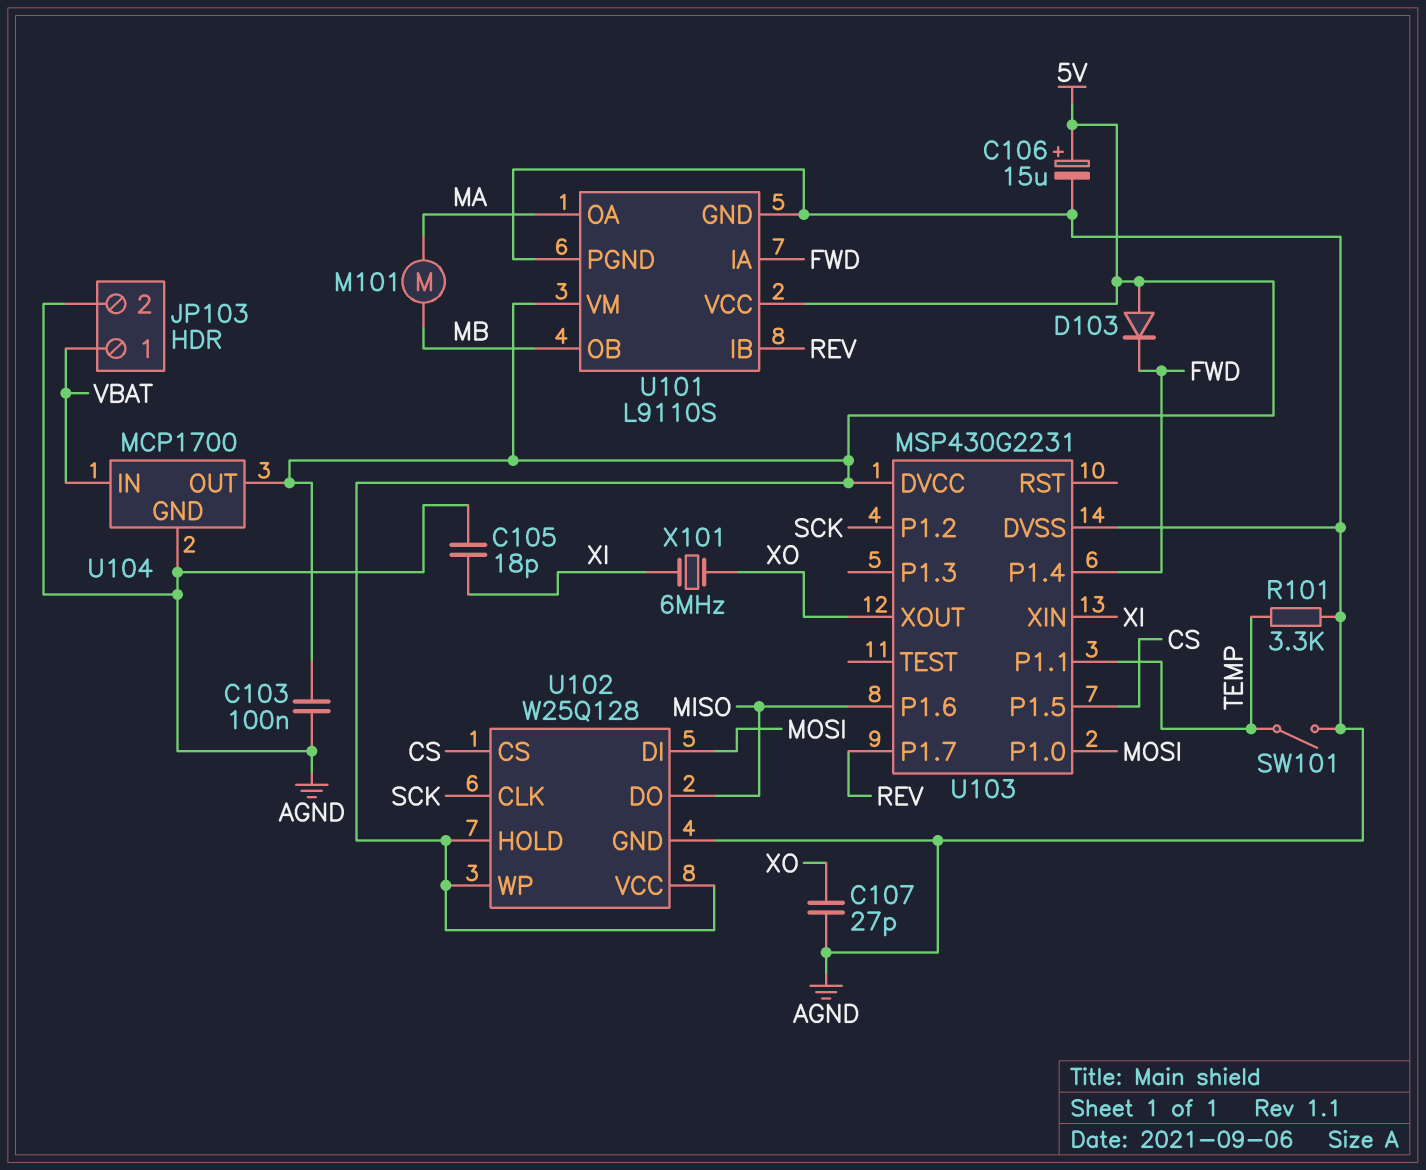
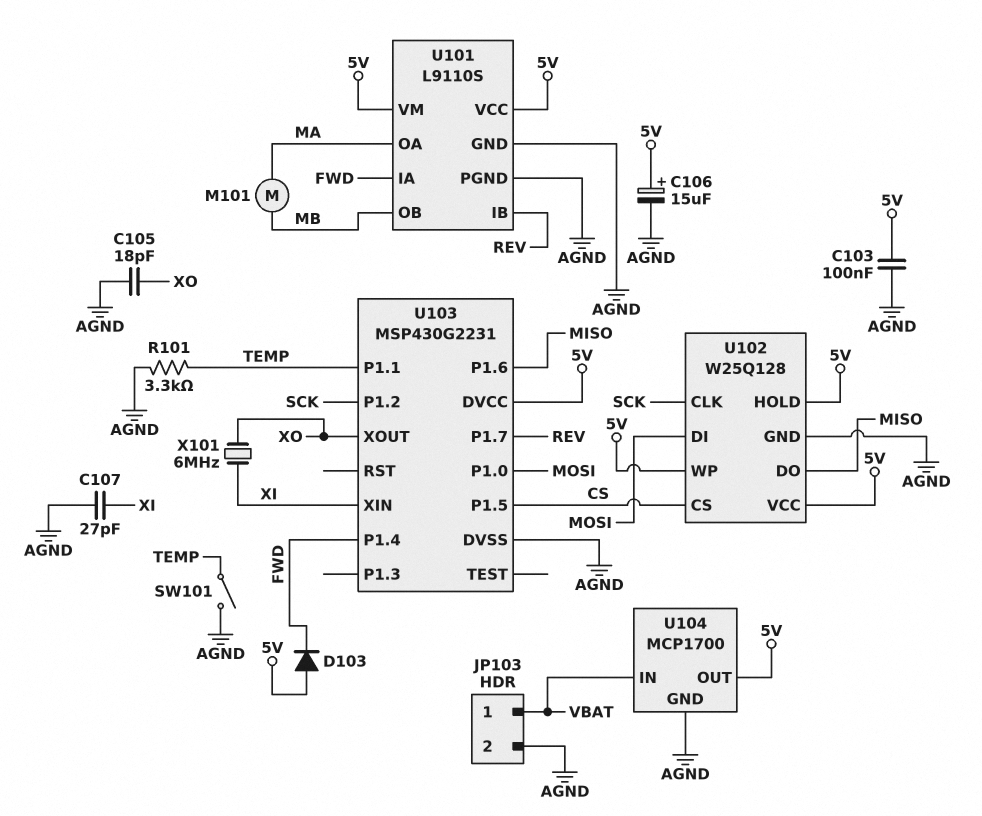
C105: 18pF (AGND, XI) -> 18pF (AGND, XO)
C107: 27pF (AGND, XO) -> 27pF (AGND, XI)

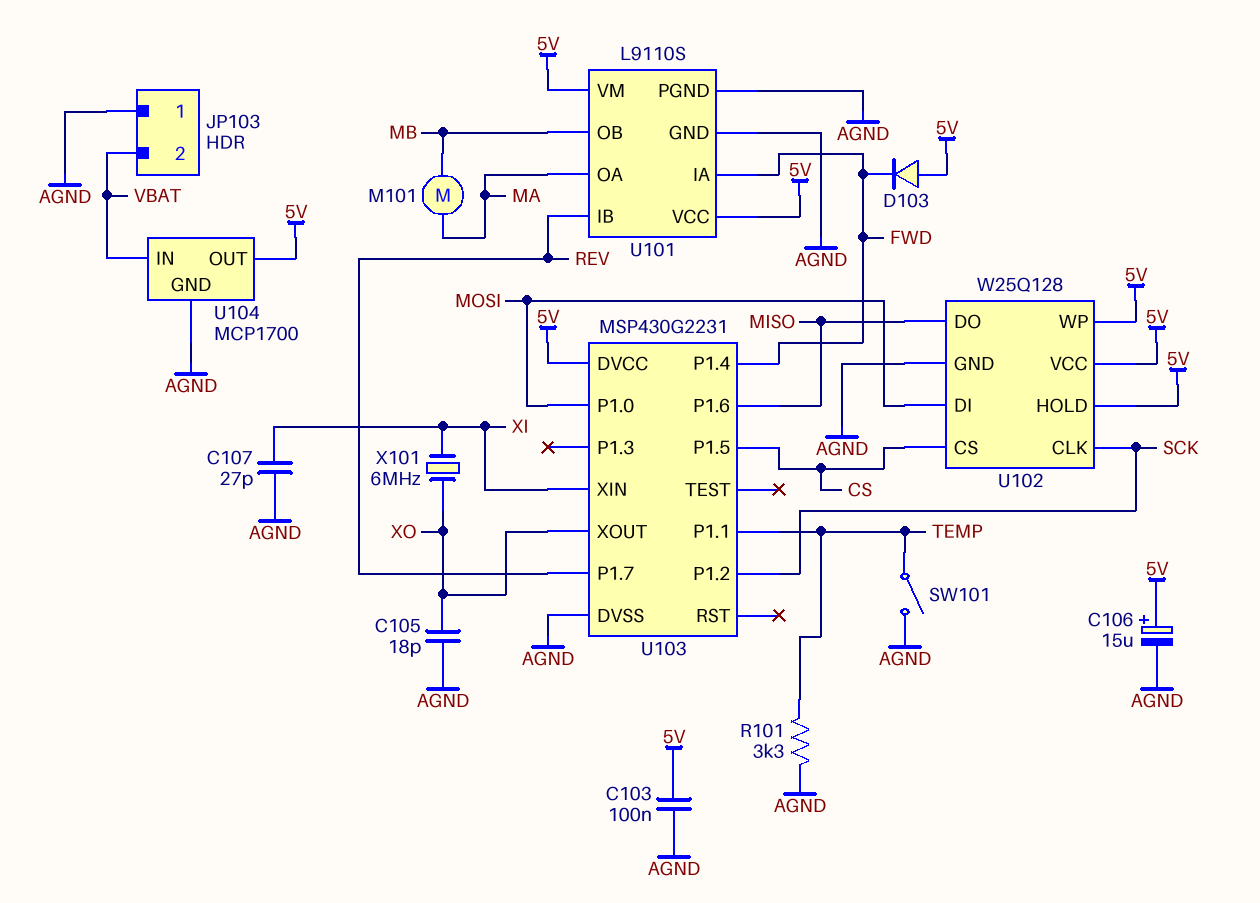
JP103 pin 1: VBAT -> AGND
JP103 pin 2: AGND -> VBAT

